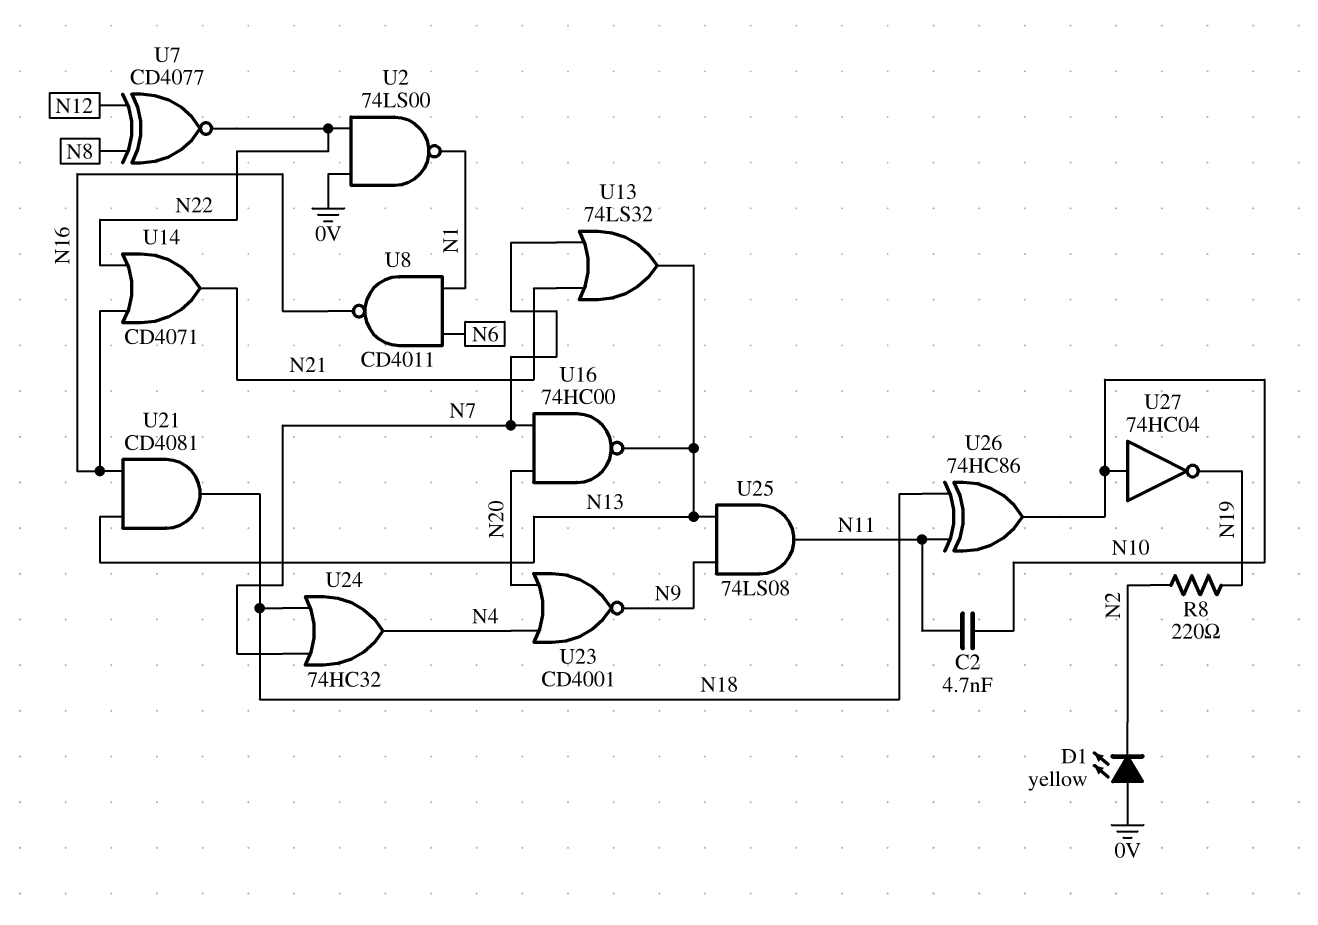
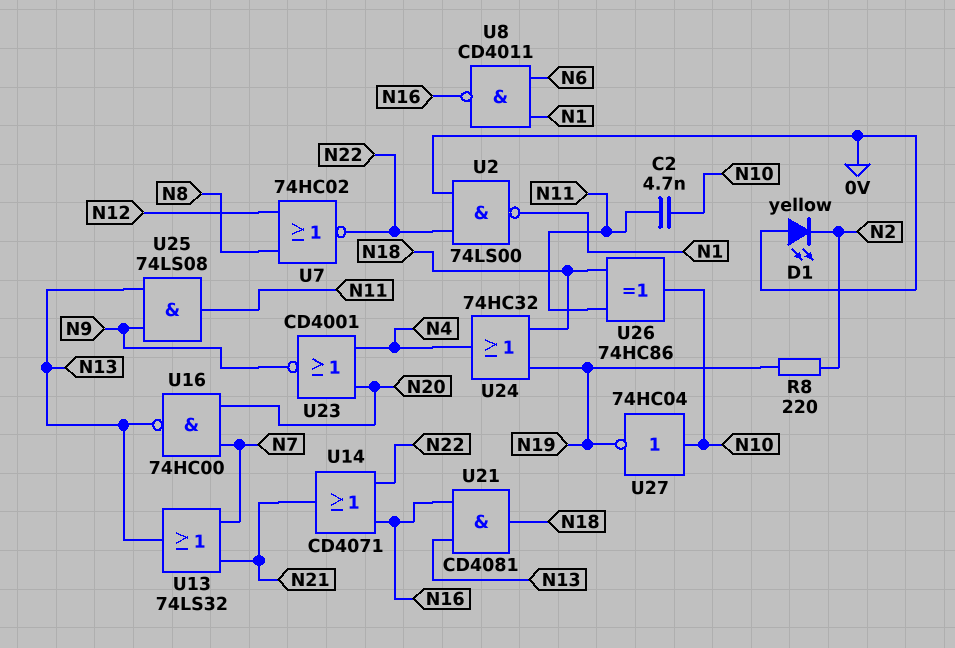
U7: XNOR CD4077 (in N8, in N12, out N22) -> NOR 74HC02 (in N8, in N12, out N22)
U24: OR 74HC32 (in N7, in N18, out N4) -> OR 74HC32 (in N18, in N19, out N4)

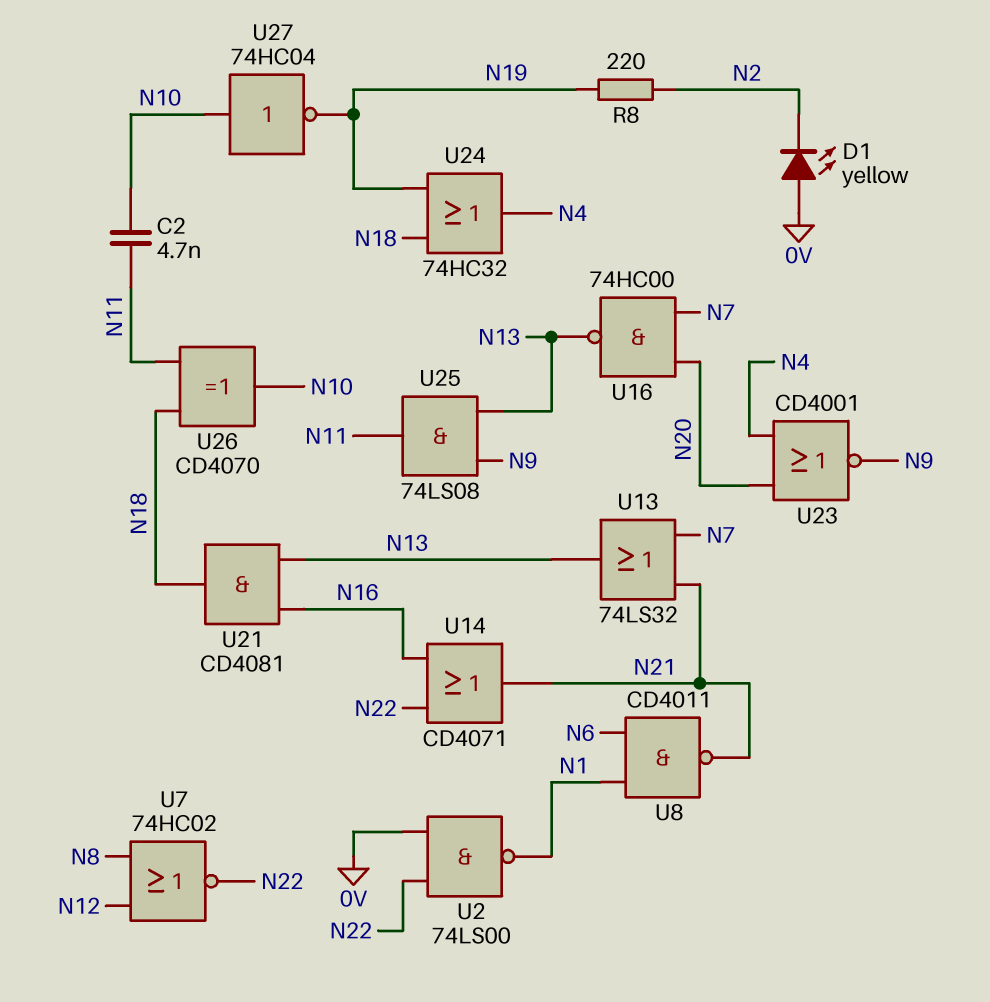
U8: NAND CD4011 (in N1, in N6, out N16) -> NAND CD4011 (in N1, in N6, out N21)
U26: XOR 74HC86 (in N11, in N18, out N10) -> XOR CD4070 (in N11, in N18, out N10)

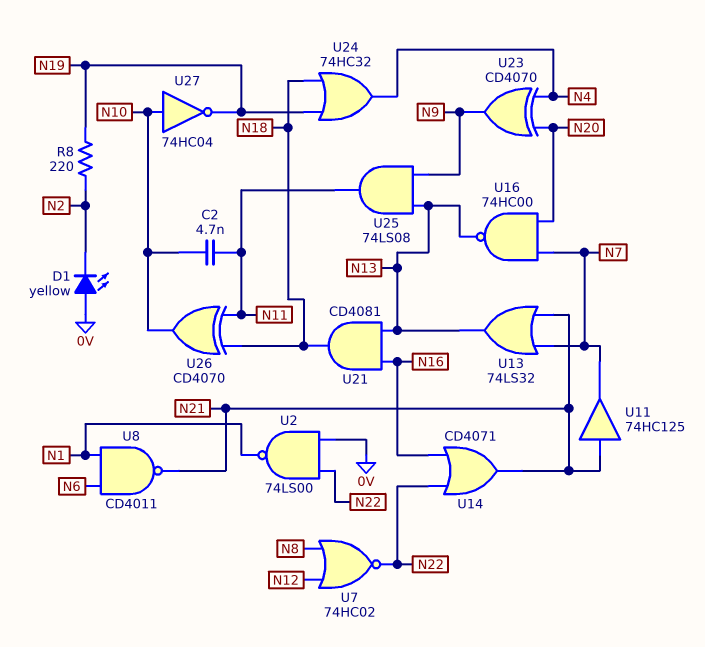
U11: none -> buffer 74HC125 (in N21, out N7)
U23: NOR CD4001 (in N4, in N20, out N9) -> XOR CD4070 (in N4, in N20, out N9)

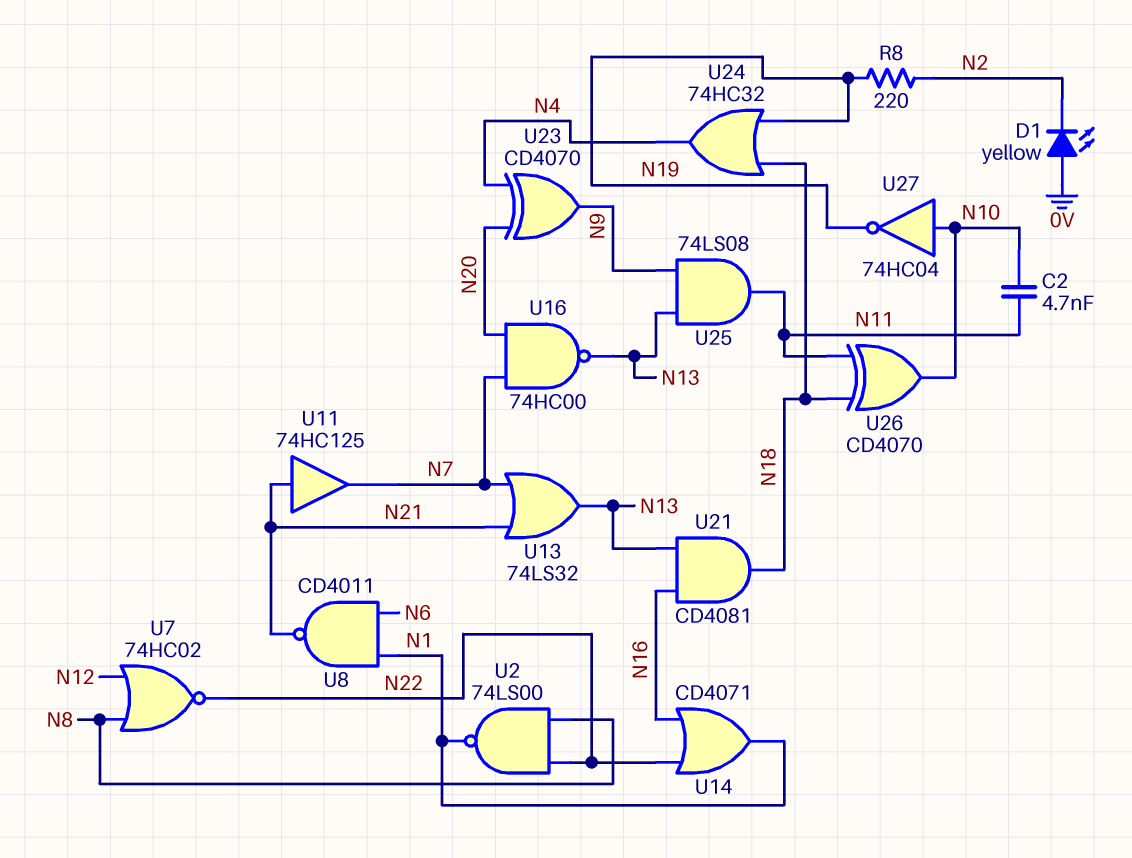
U2: NAND 74LS00 (in 0V, in N22, out N1) -> NAND 74LS00 (in N8, in N22, out N1)
U14: OR CD4071 (in N16, in N22, out N21) -> OR CD4071 (in N16, in N22, out N1)

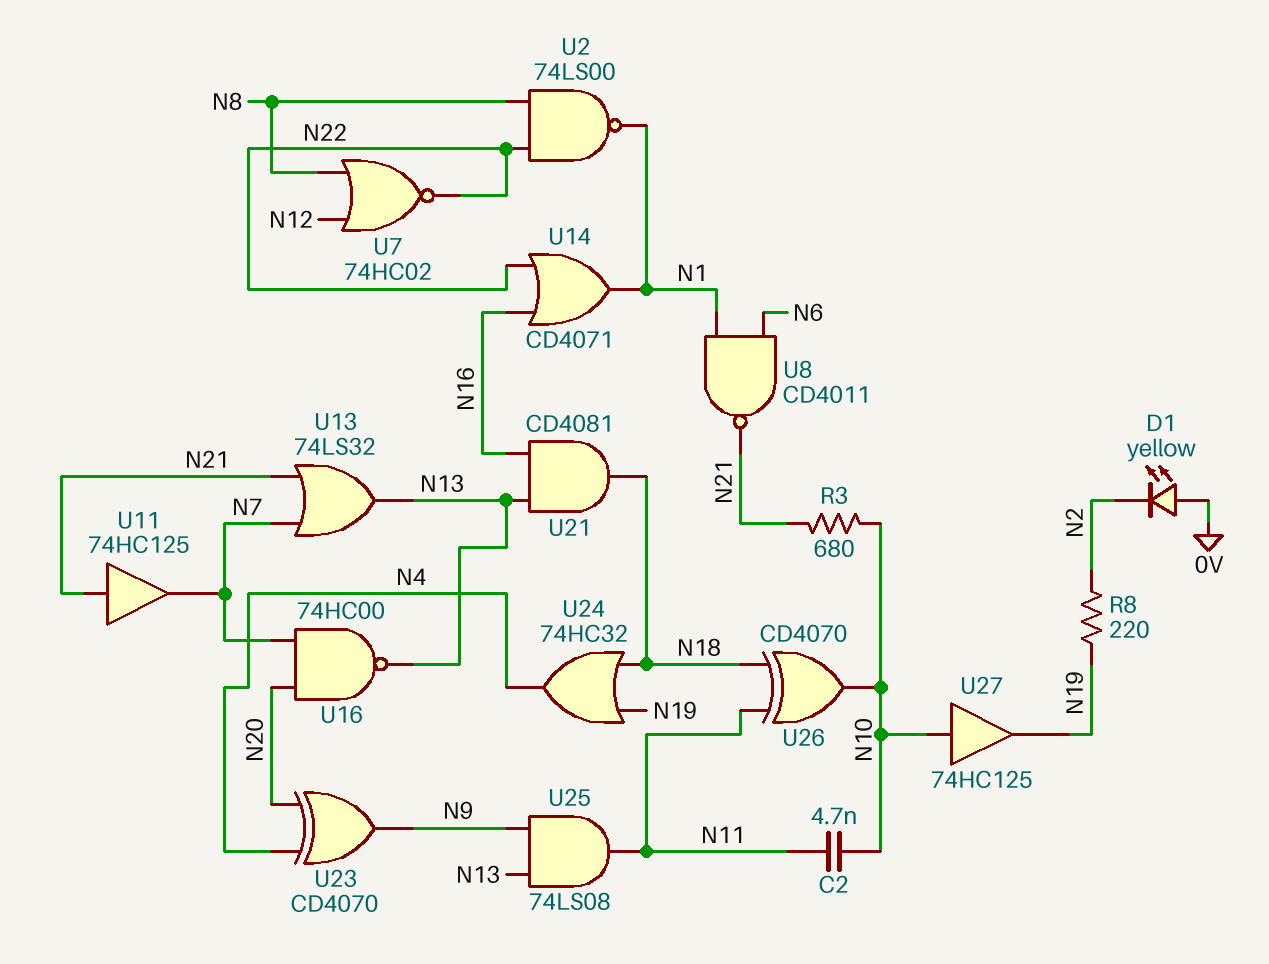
R3: none -> 680 (N10, N21)
U27: NOT 74HC04 (in N10, out N19) -> buffer 74HC125 (in N10, out N19)

